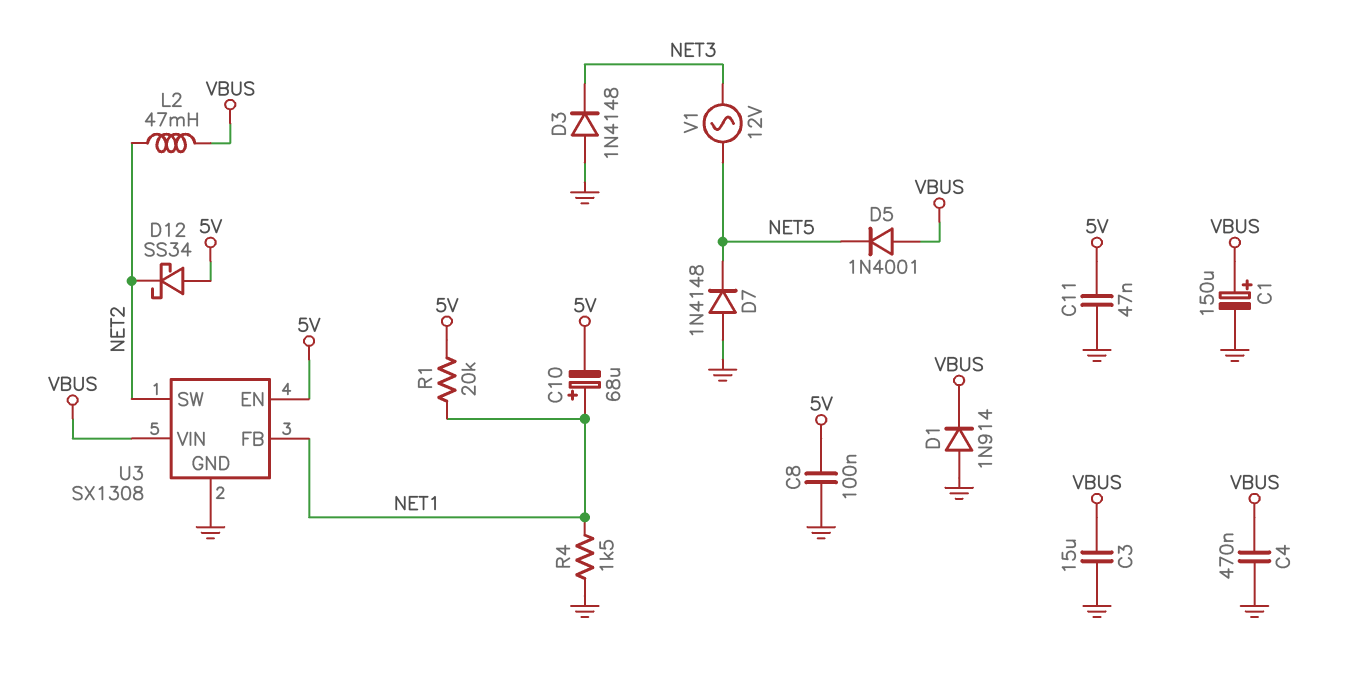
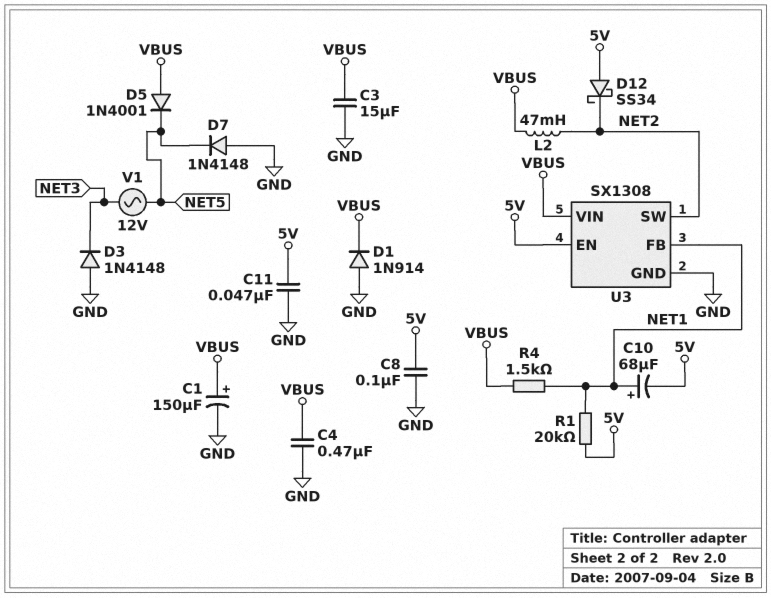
R4: 1.5k (GND, NET1) -> 1.5k (NET1, VBUS)

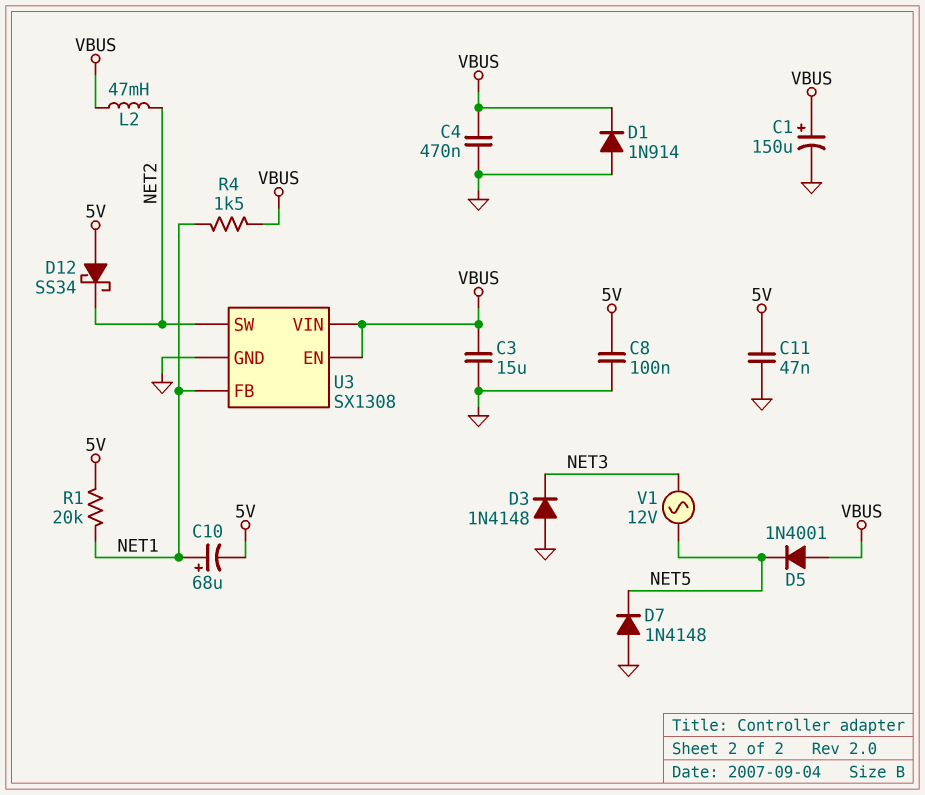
U3 pin EN: 5V -> VBUS

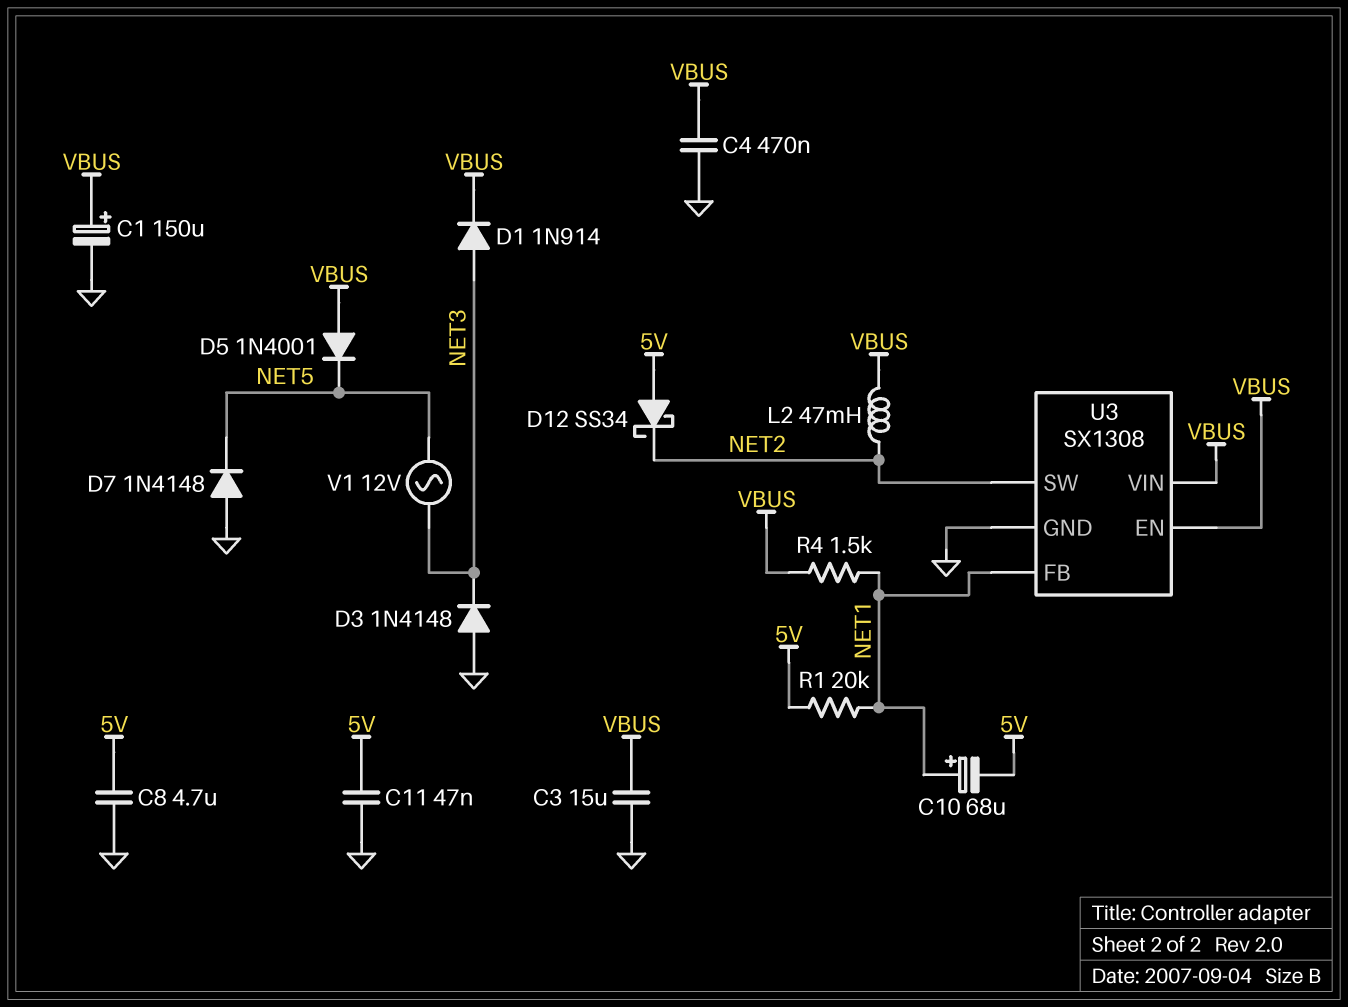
C8: 100nF (5V, GND) -> 4.7uF (5V, GND)
D1: diode 1N914 (A GND, K VBUS) -> diode 1N914 (A NET3, K VBUS)

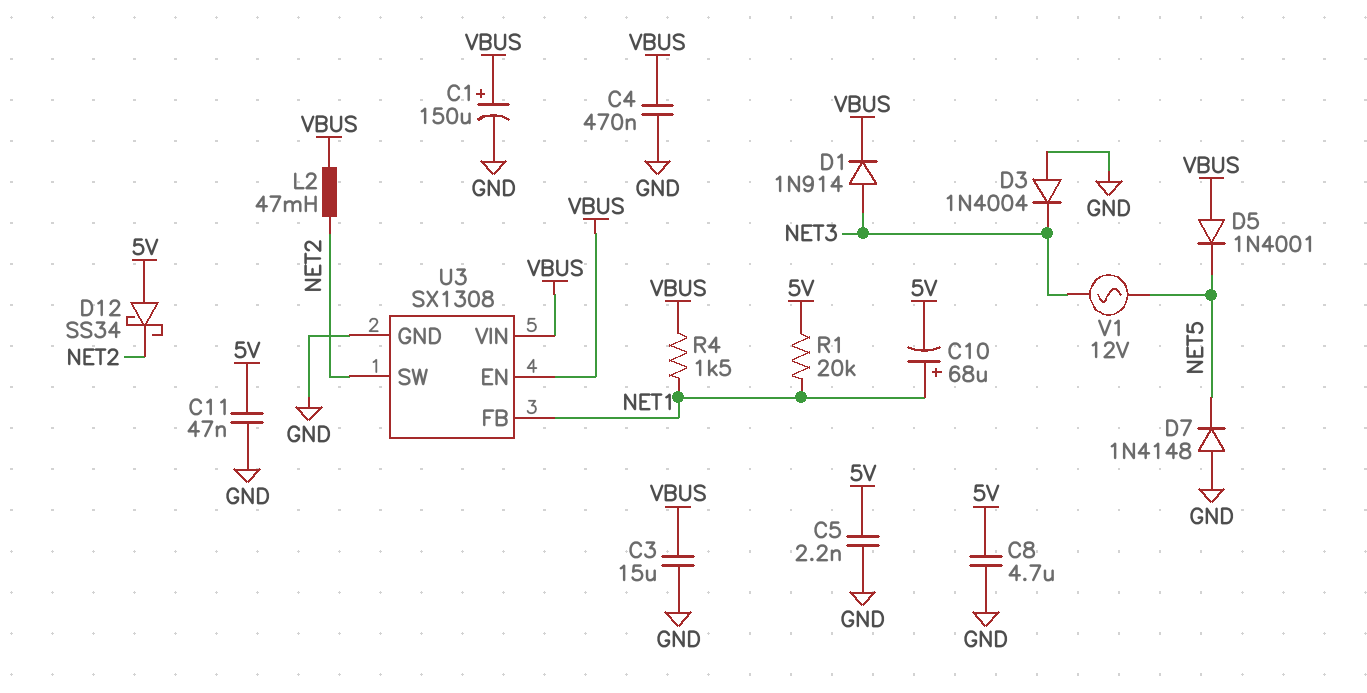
C5: none -> 2.2nF (5V, GND)
D3: diode 1N4148 (A GND, K NET3) -> diode 1N4004 (A GND, K NET3)

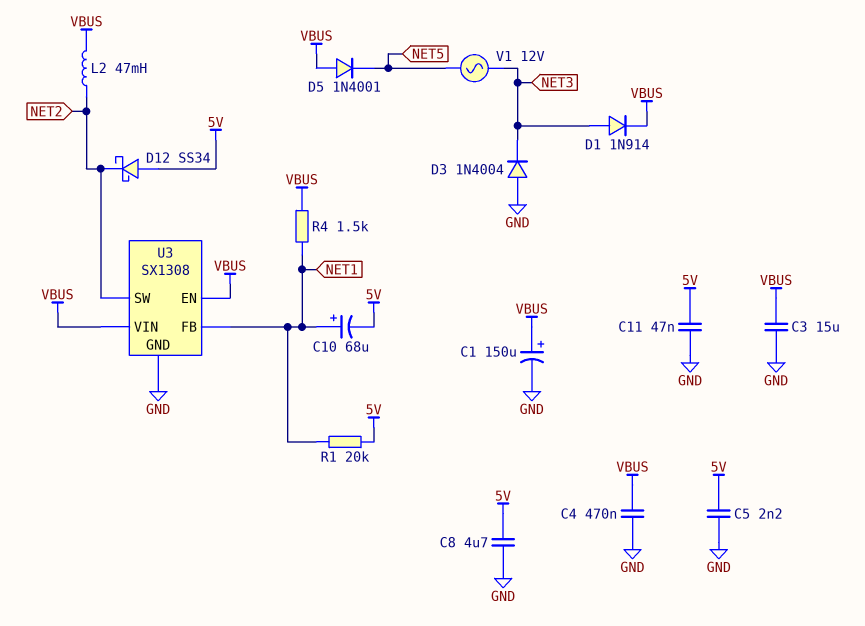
D7: diode 1N4148 (A GND, K NET5) -> none

